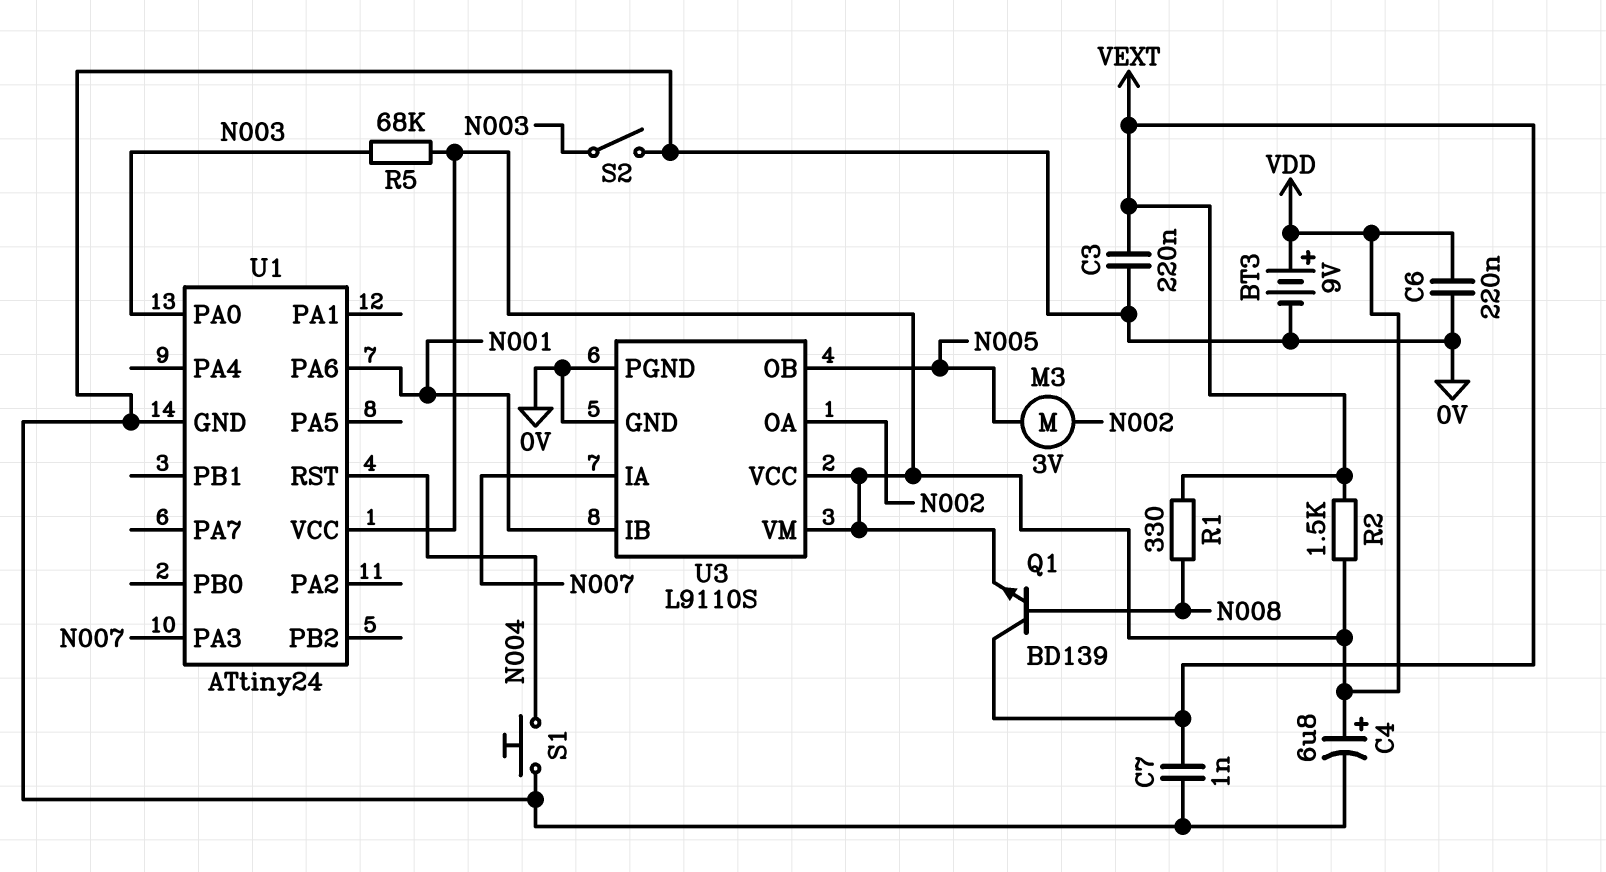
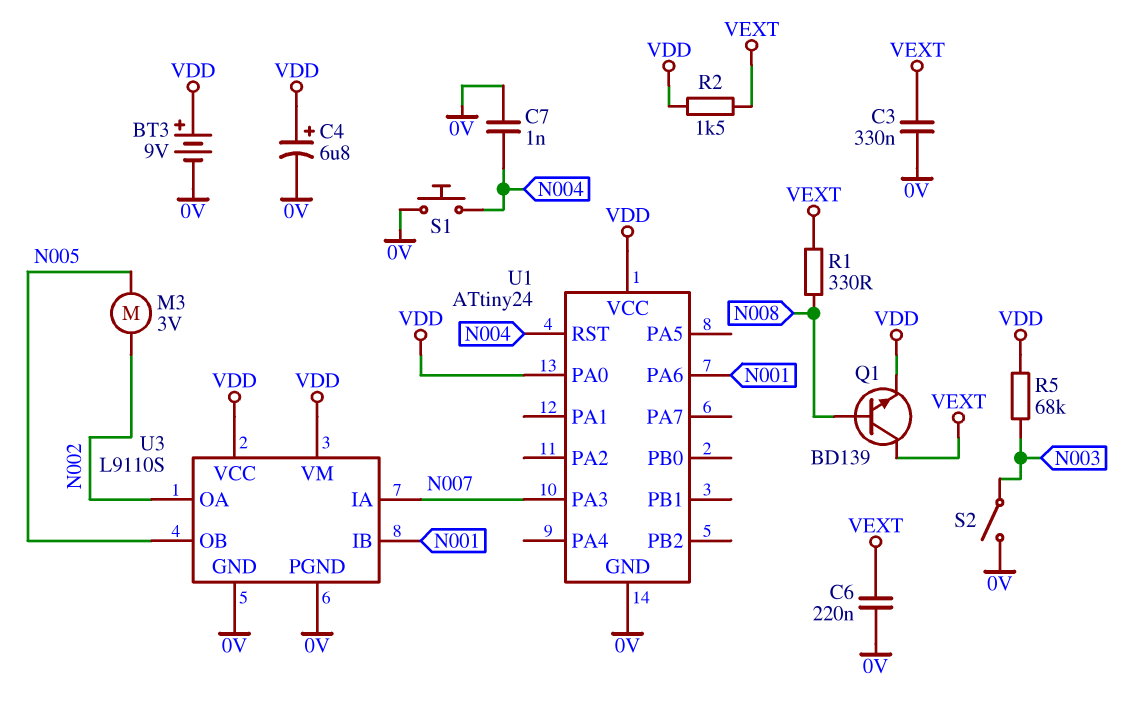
C3: 220nF (0V, VEXT) -> 330nF (0V, VEXT)
C6: 220nF (0V, VDD) -> 220nF (0V, VEXT)
C7: 1nF (0V, VEXT) -> 1nF (0V, N004)
U1 pin PA0: N003 -> VDD

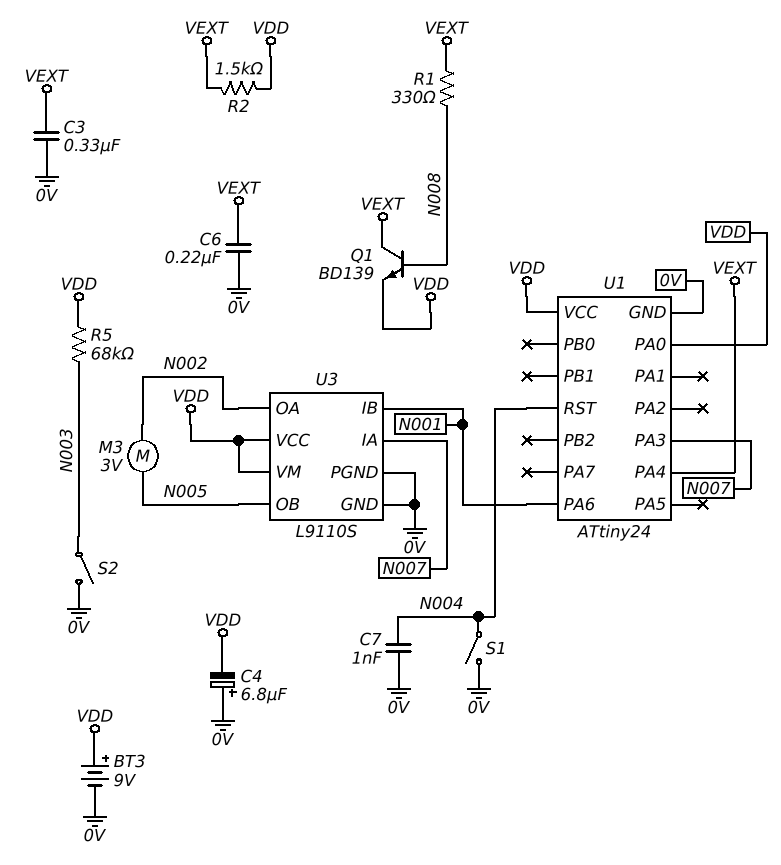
C4: 6.8uF (plus VDD, minus 0V) -> 6.8uF (plus 0V, minus VDD)
S1: button (0V, N004) -> switch (0V, N004)
U1 pin PA4: none -> VEXT

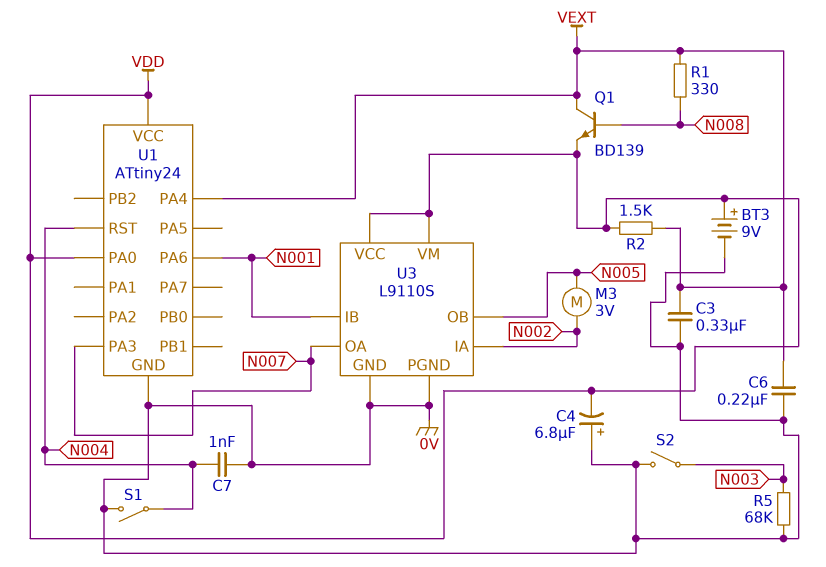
R5: 68k (N003, VDD) -> 68k (0V, N003)
U3 pin IA: N007 -> N002
U3 pin OA: N002 -> N007

